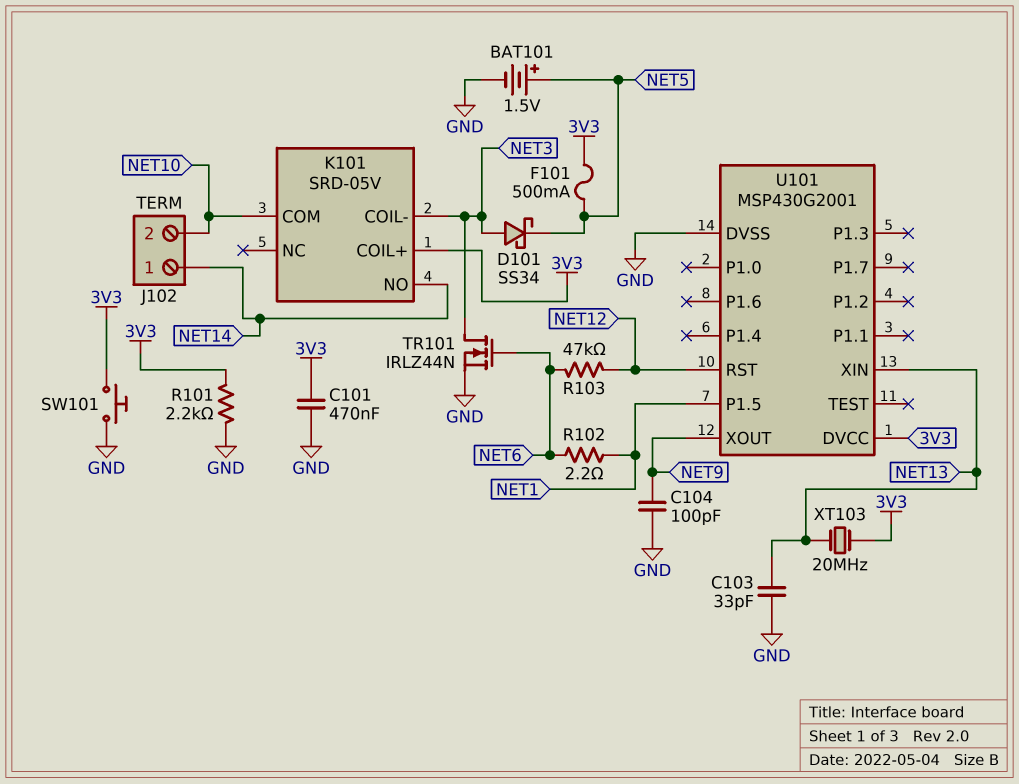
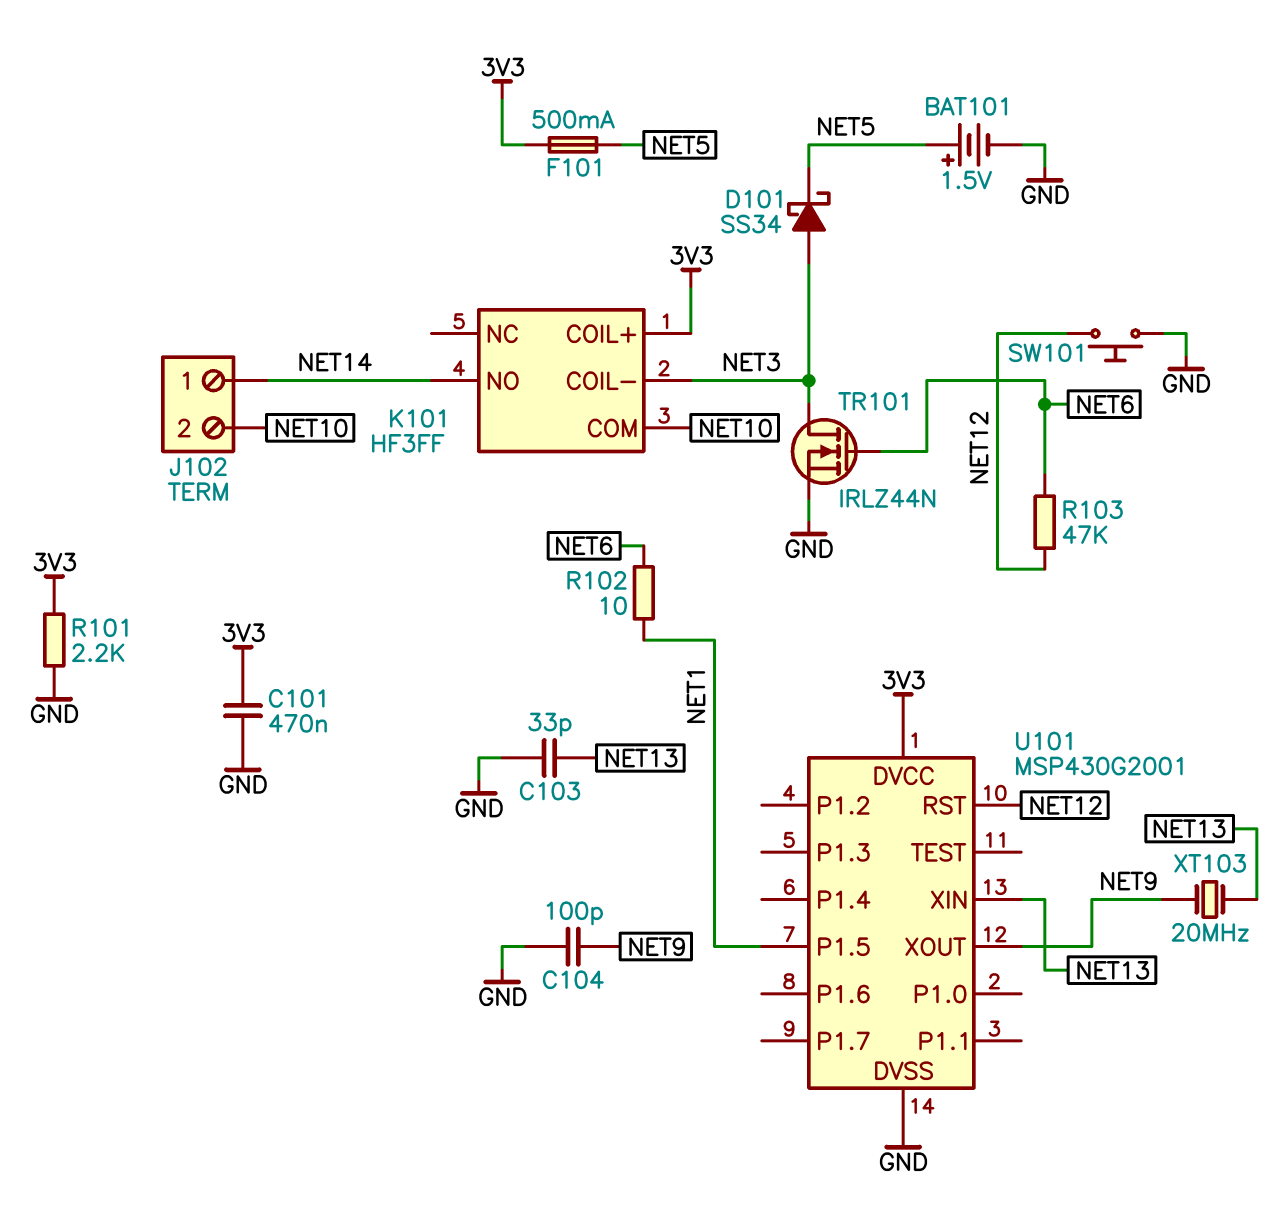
K101: SRD-05V -> HF3FF
R102: 2.2 (NET1, NET6) -> 10 (NET1, NET6)
SW101: button (3V3, GND) -> button (GND, NET12)
XT103: 20MHz (3V3, NET13) -> 20MHz (NET9, NET13)

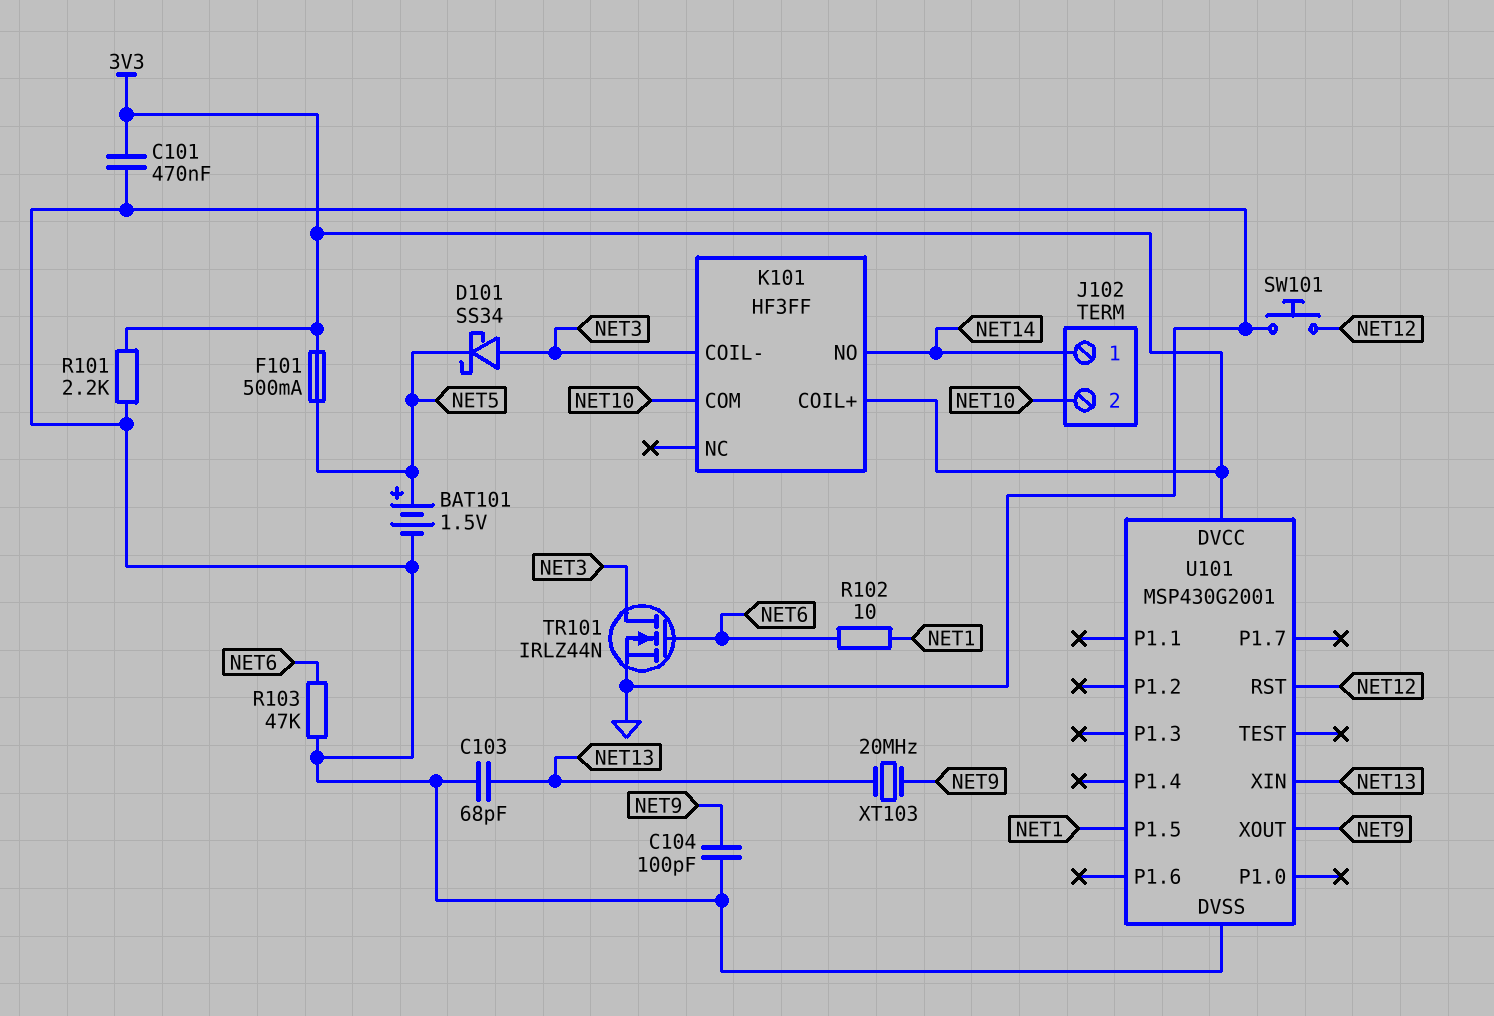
C103: 33pF (GND, NET13) -> 68pF (GND, NET13)
R103: 47k (NET6, NET12) -> 47k (GND, NET6)

